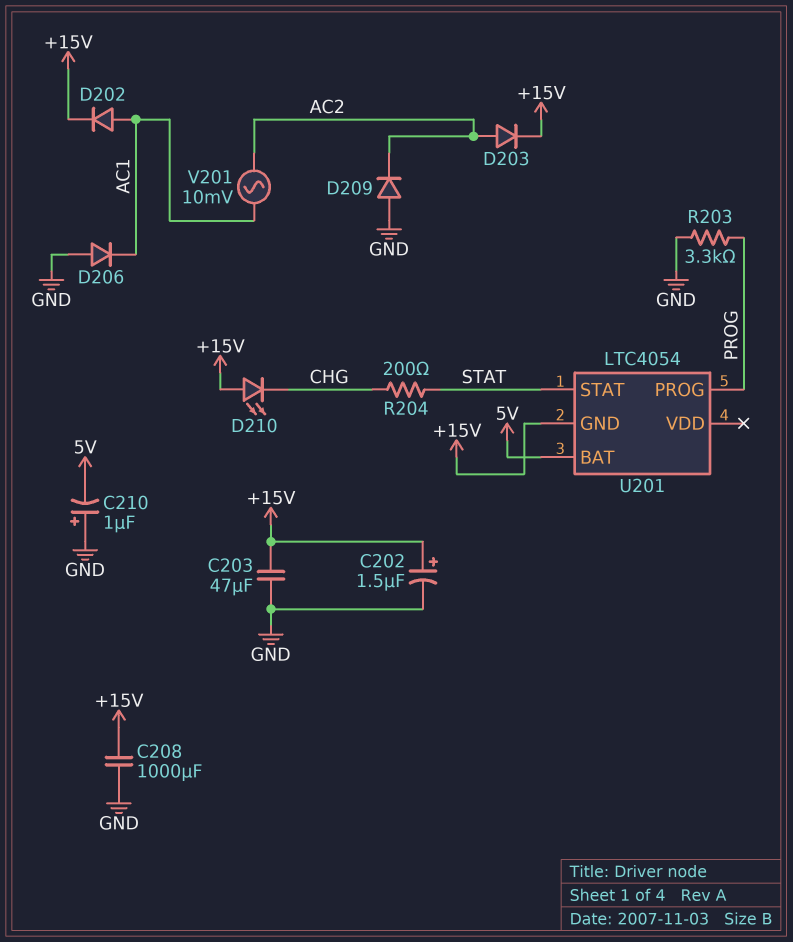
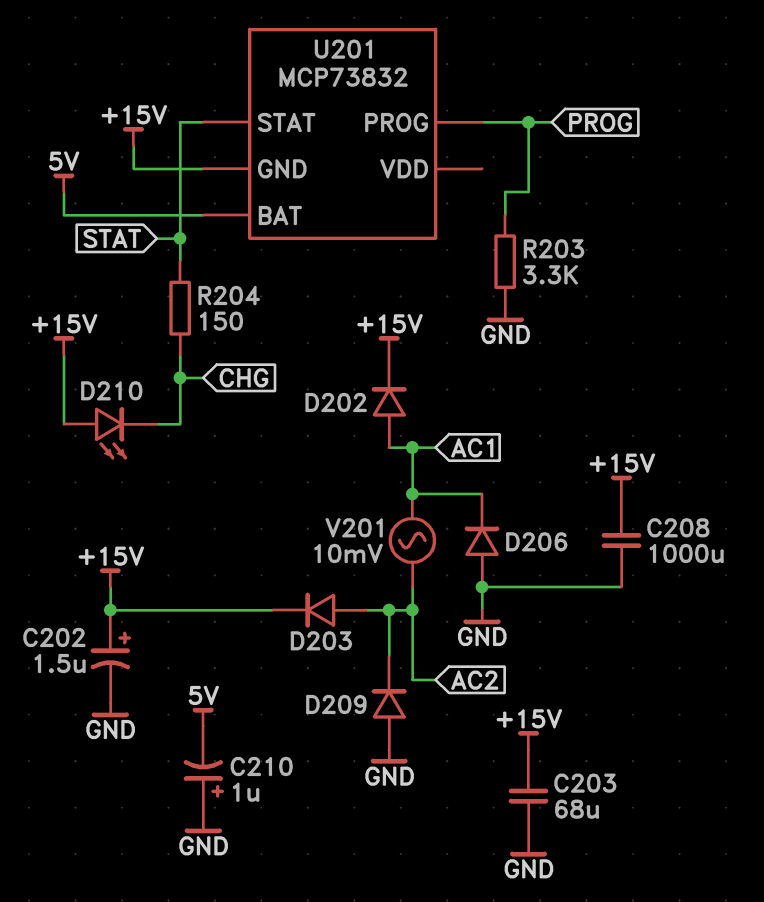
C203: 47uF (+15V, GND) -> 68uF (+15V, GND)
R204: 200 (CHG, STAT) -> 150 (CHG, STAT)
U201: LTC4054 -> MCP73832

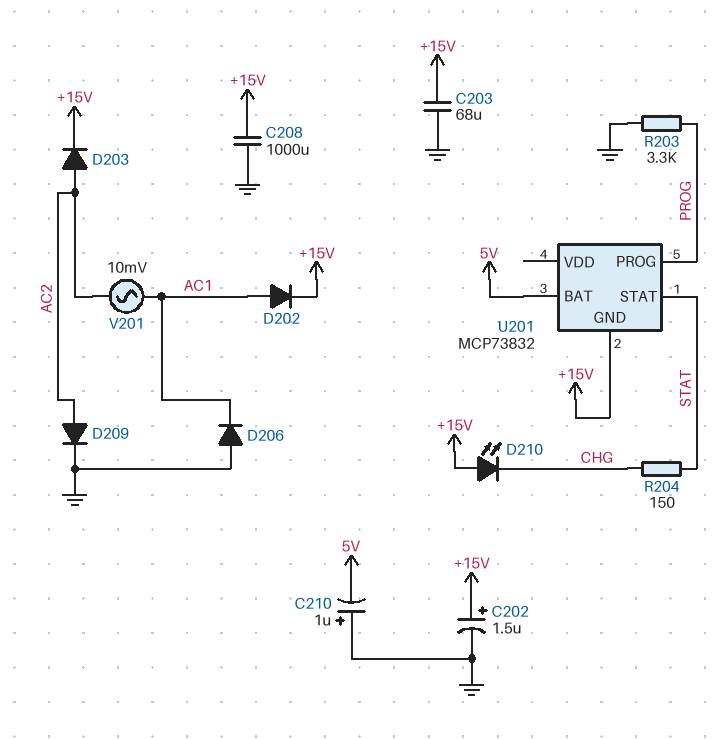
D209: diode (A GND, K AC2) -> diode (A AC2, K GND)

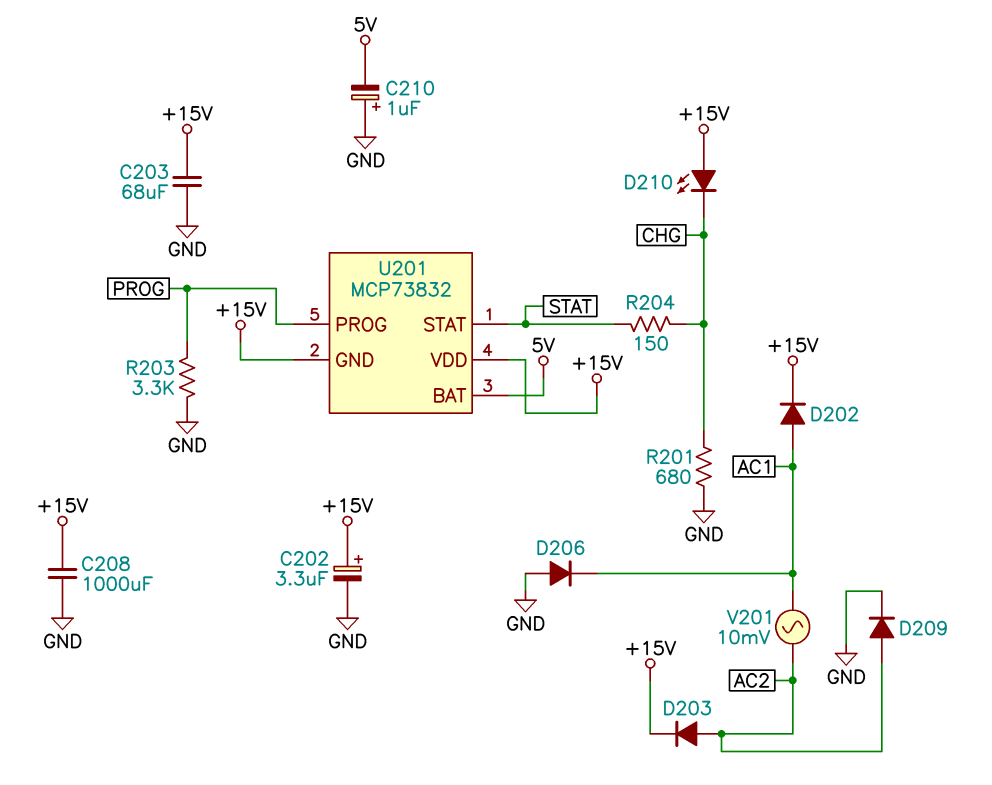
C202: 1.5uF (plus +15V, minus GND) -> 3.3uF (plus +15V, minus GND)
R201: none -> 680 (CHG, GND)
U201 pin VDD: none -> +15V

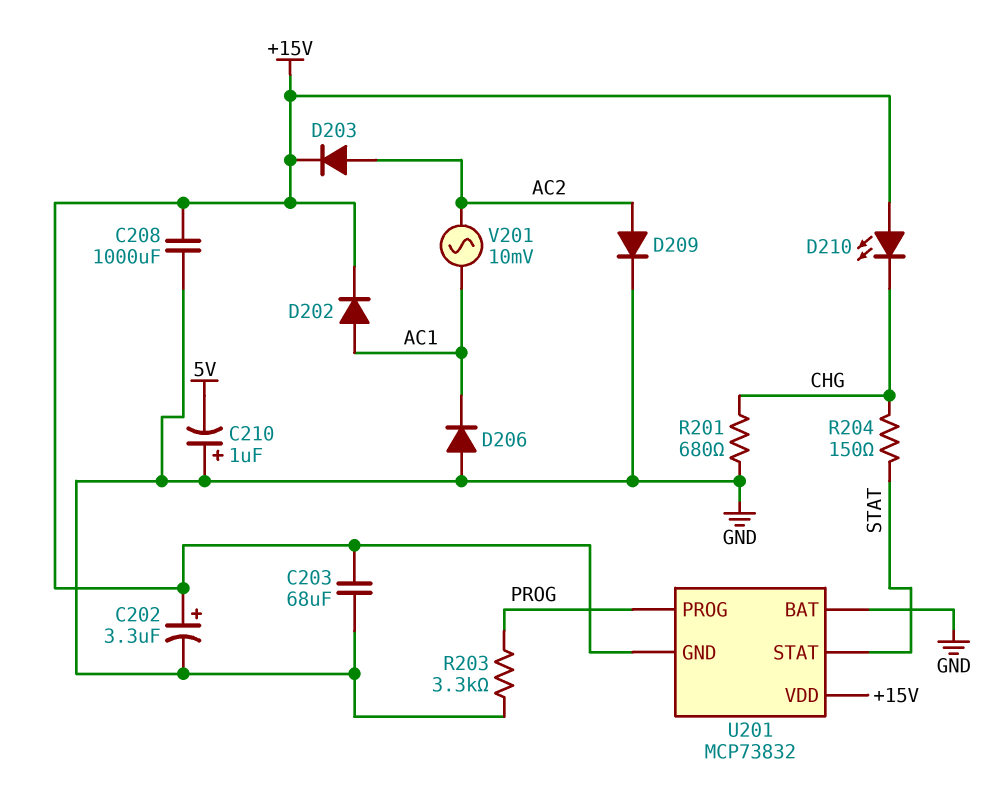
U201 pin BAT: 5V -> GND

